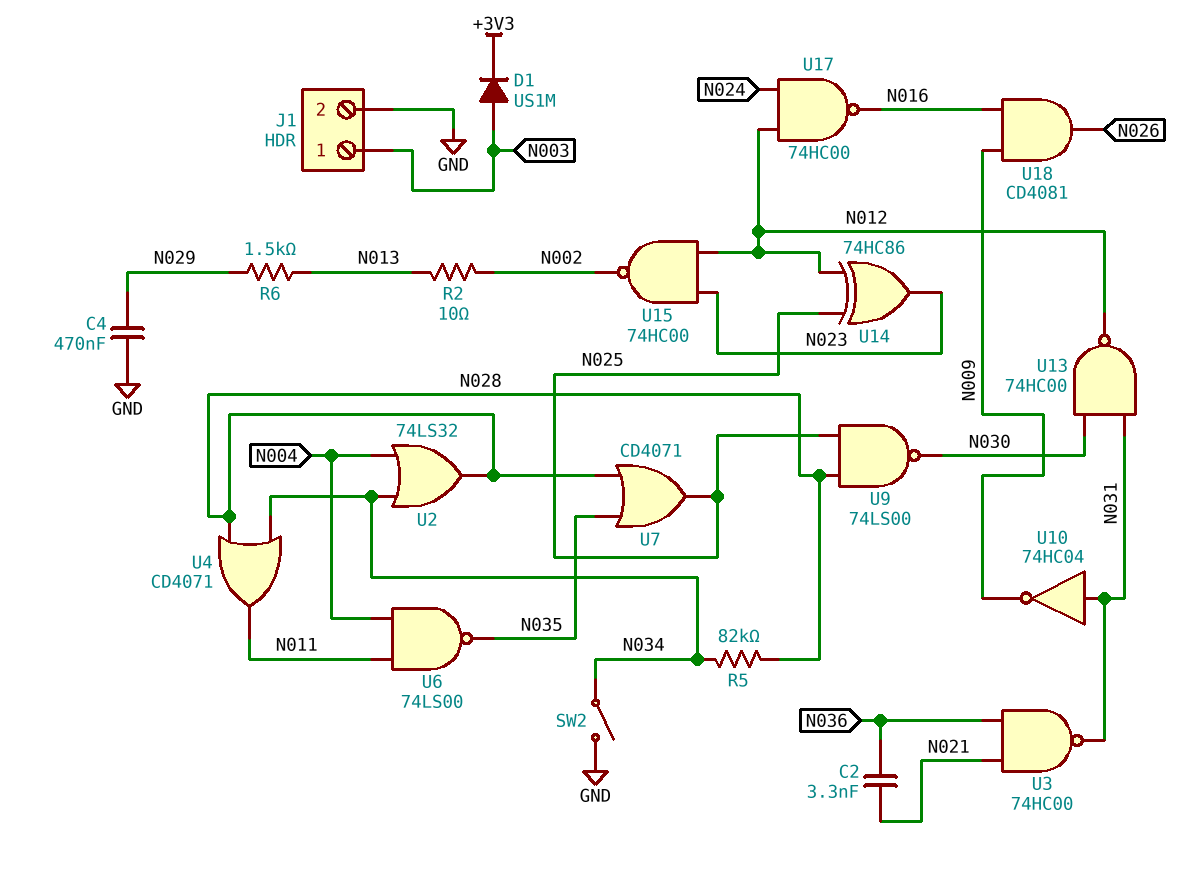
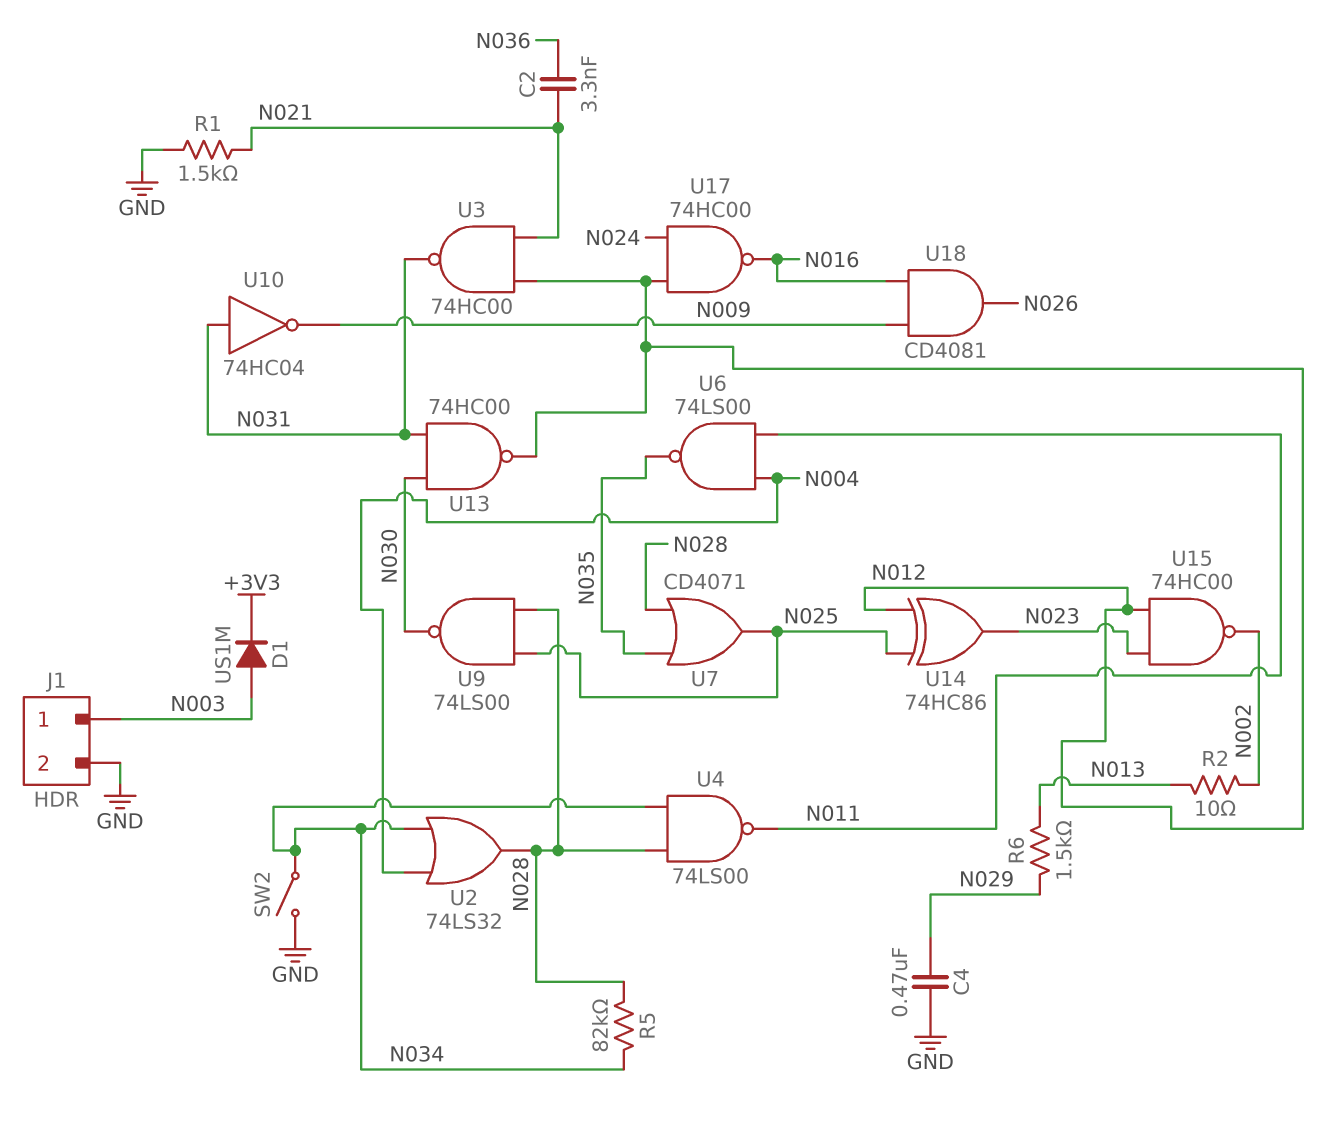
R1: none -> 1.5k (GND, N021)
U3: NAND 74HC00 (in N021, in N036, out N031) -> NAND 74HC00 (in N012, in N021, out N031)
U4: OR CD4071 (in N028, in N034, out N011) -> NAND 74LS00 (in N028, in N034, out N011)

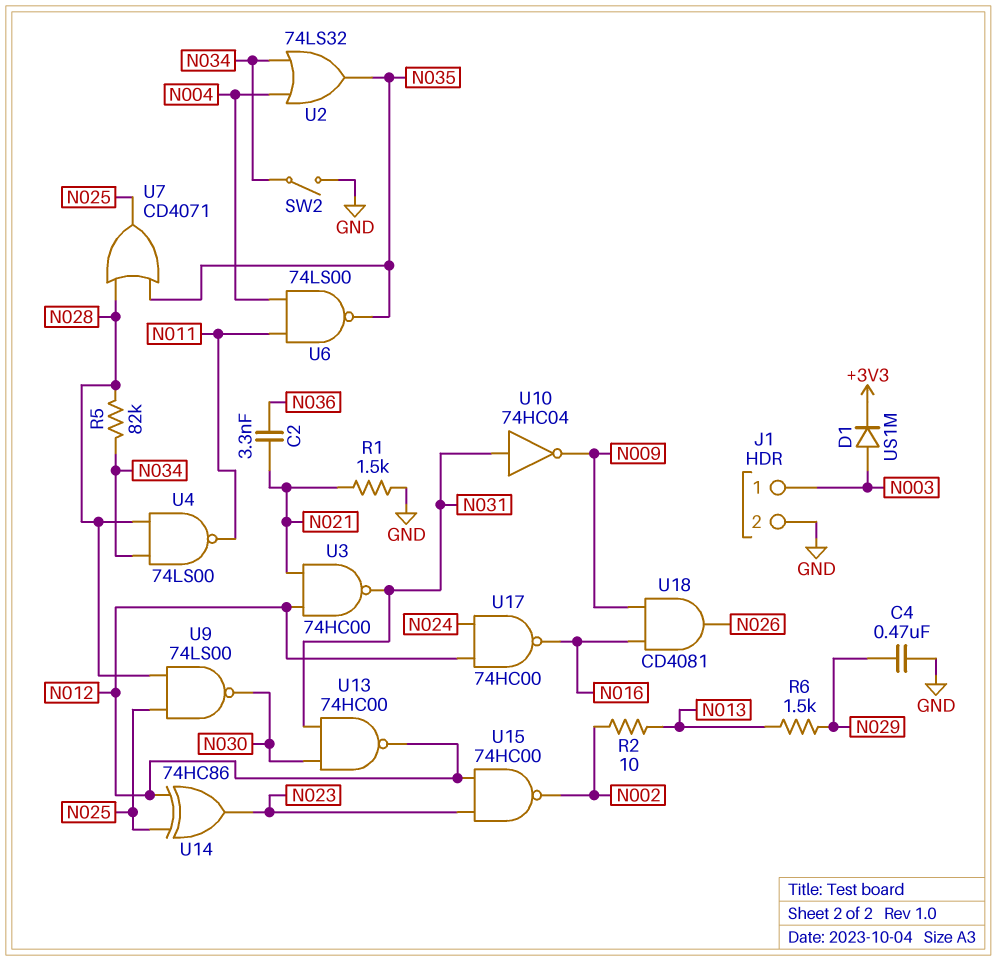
U2: OR 74LS32 (in N004, in N034, out N028) -> OR 74LS32 (in N004, in N034, out N035)

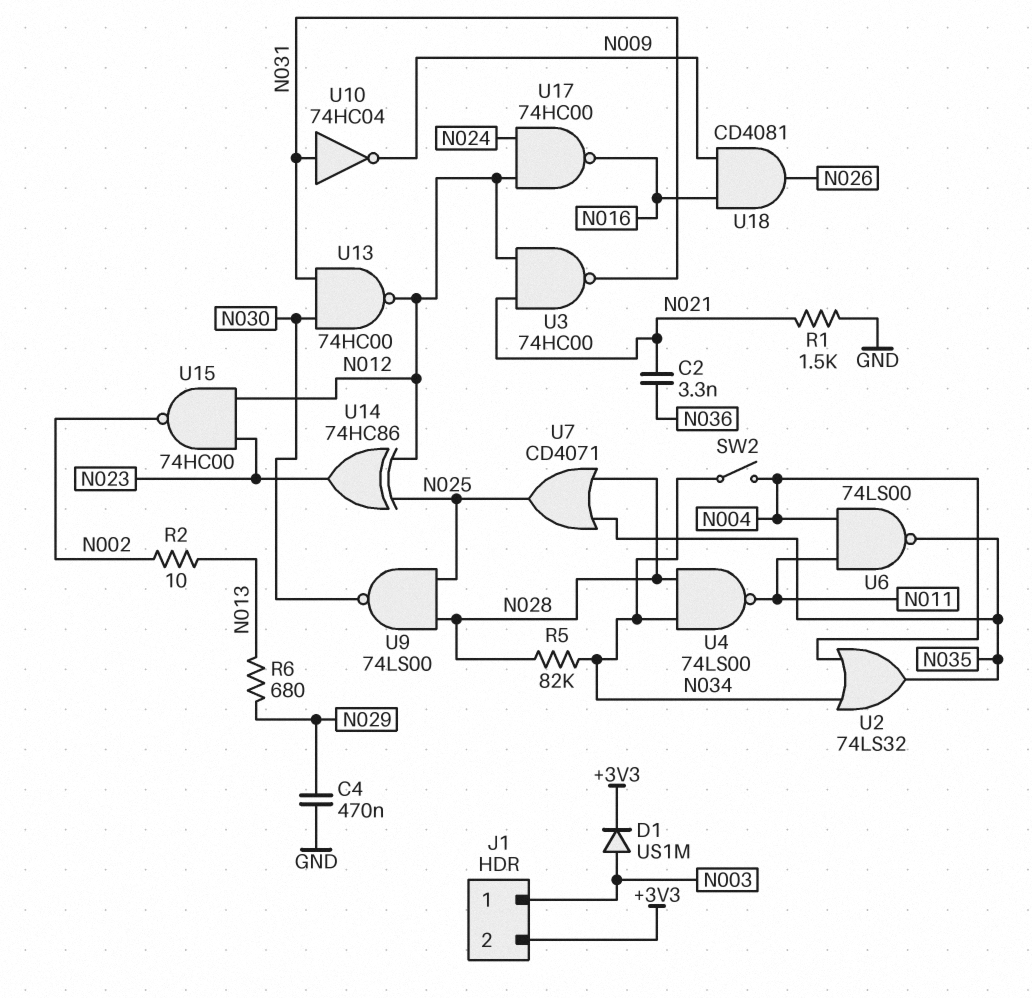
J1 pin 2: GND -> +3V3
R6: 1.5k (N013, N029) -> 680 (N013, N029)
SW2: switch (GND, N034) -> switch (N004, N034)

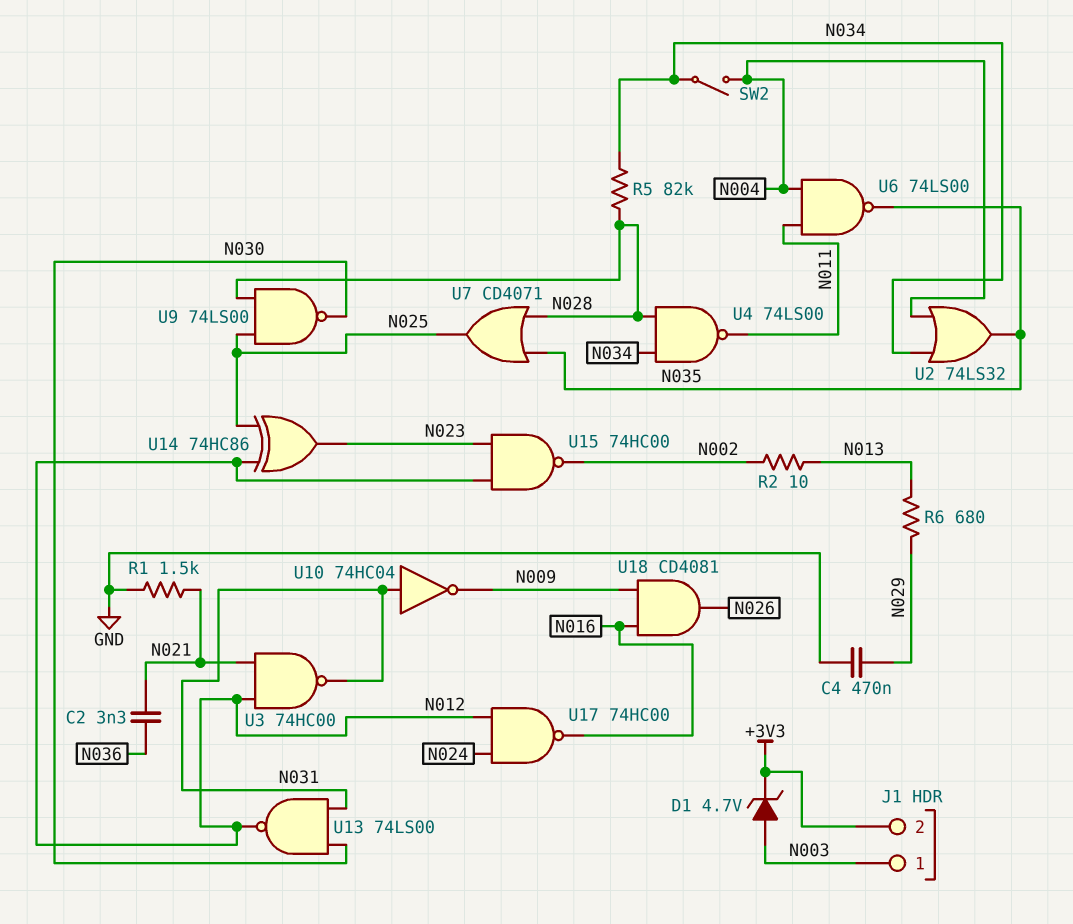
D1: diode US1M (A N003, K +3V3) -> zener 4.7V (A N003, K +3V3)
U13: NAND 74HC00 (in N030, in N031, out N012) -> NAND 74LS00 (in N030, in N031, out N012)

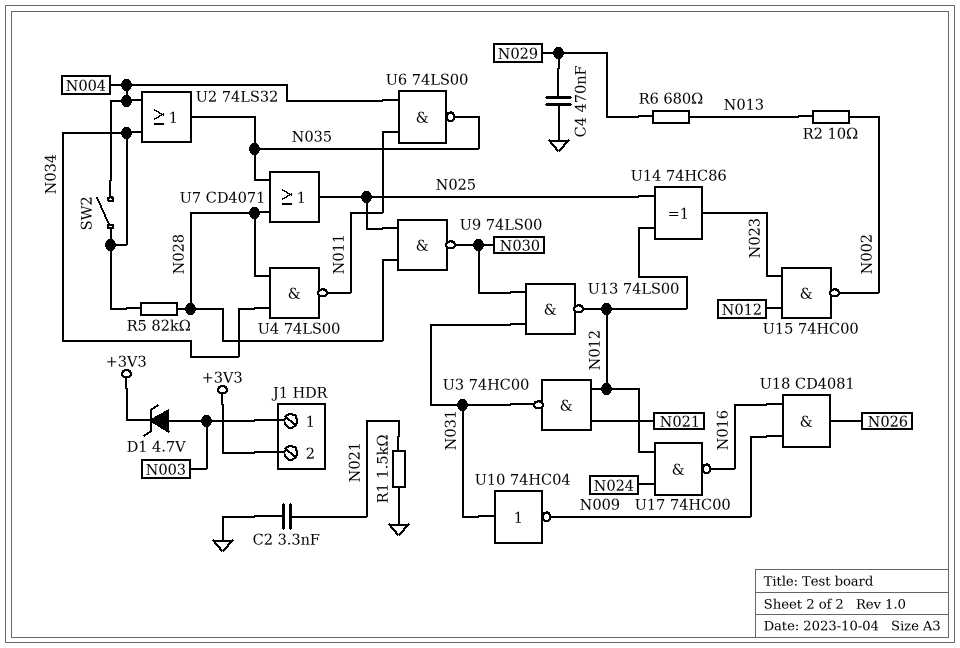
C2: 3.3nF (N021, N036) -> 3.3nF (GND, N021)

